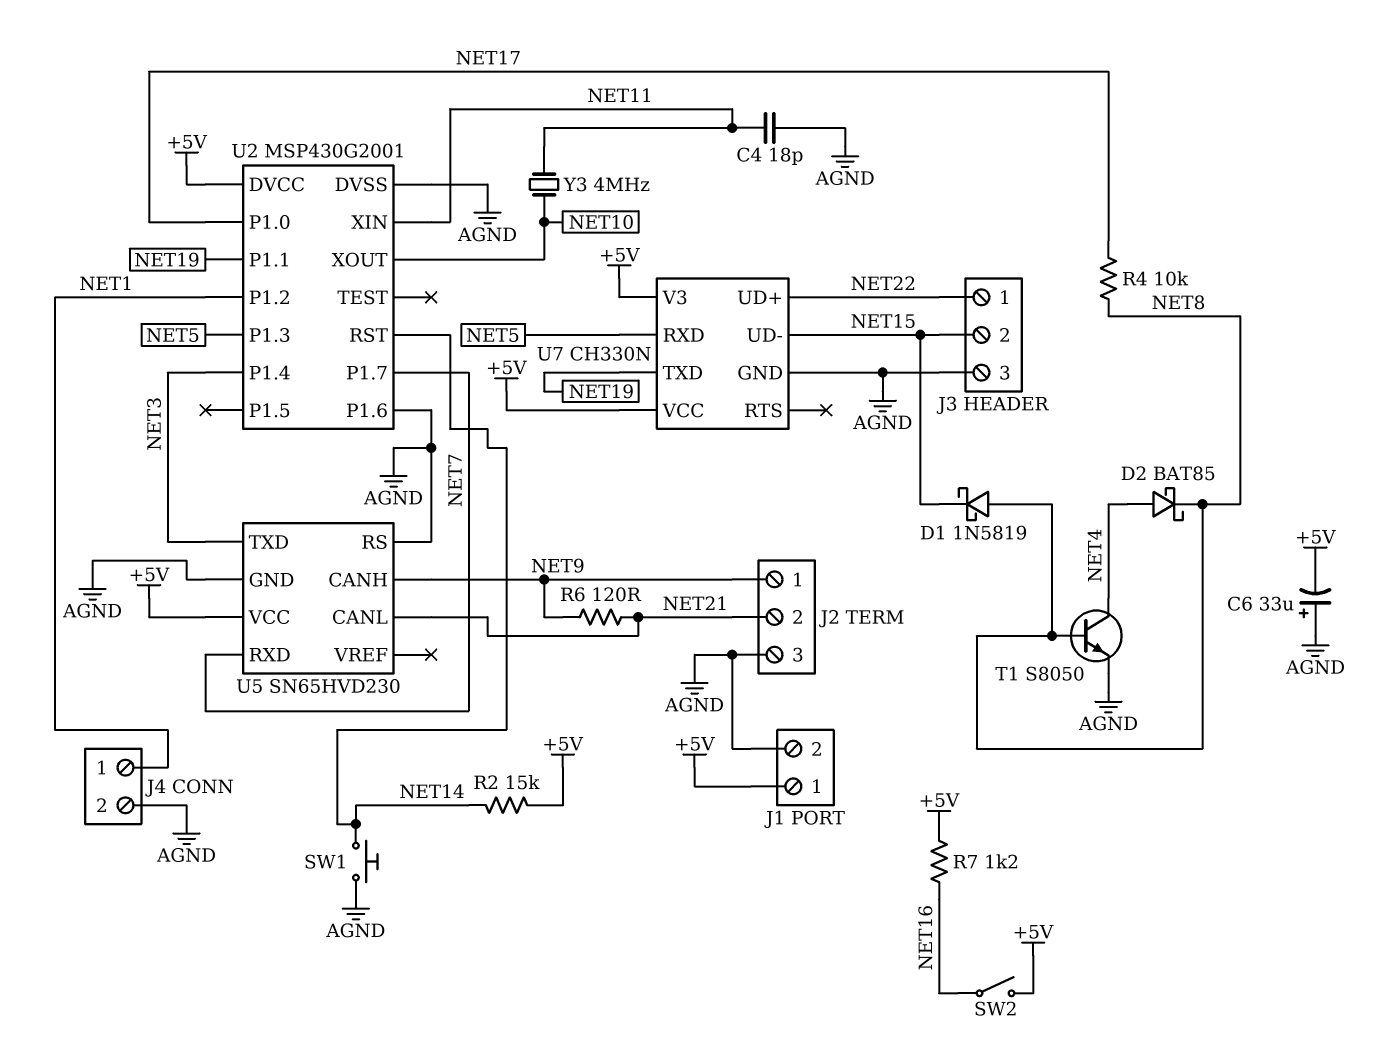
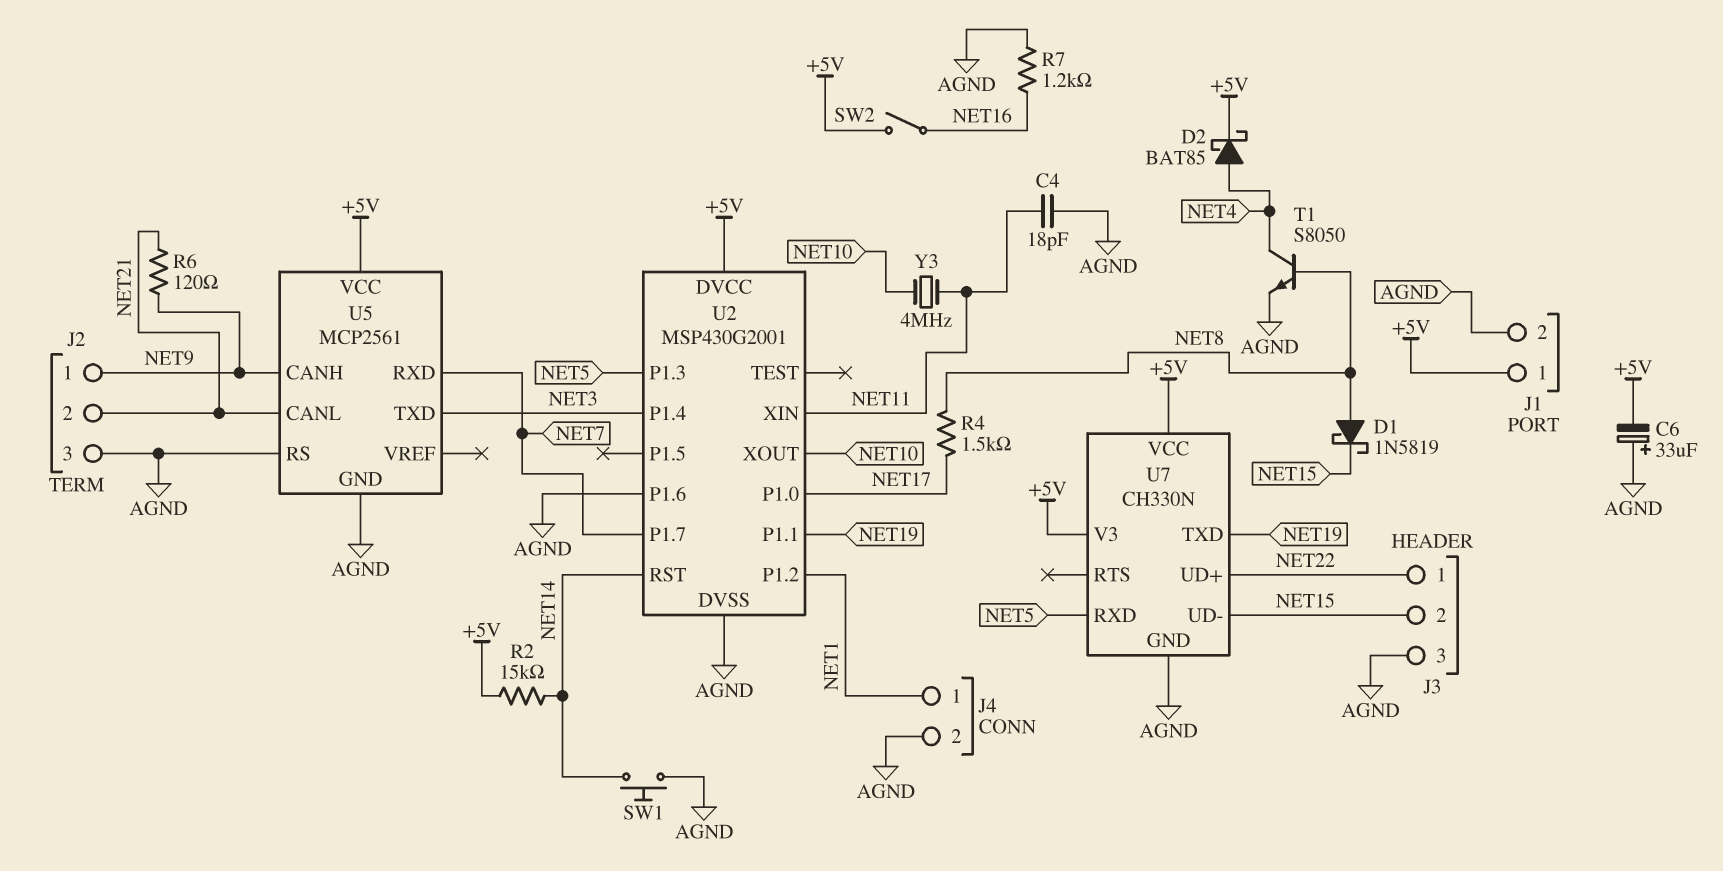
D2: schottky BAT85 (A NET4, K NET8) -> schottky BAT85 (A NET4, K +5V)
R4: 10k (NET8, NET17) -> 1.5k (NET8, NET17)
R7: 1.2k (+5V, NET16) -> 1.2k (AGND, NET16)
U5: SN65HVD230 -> MCP2561

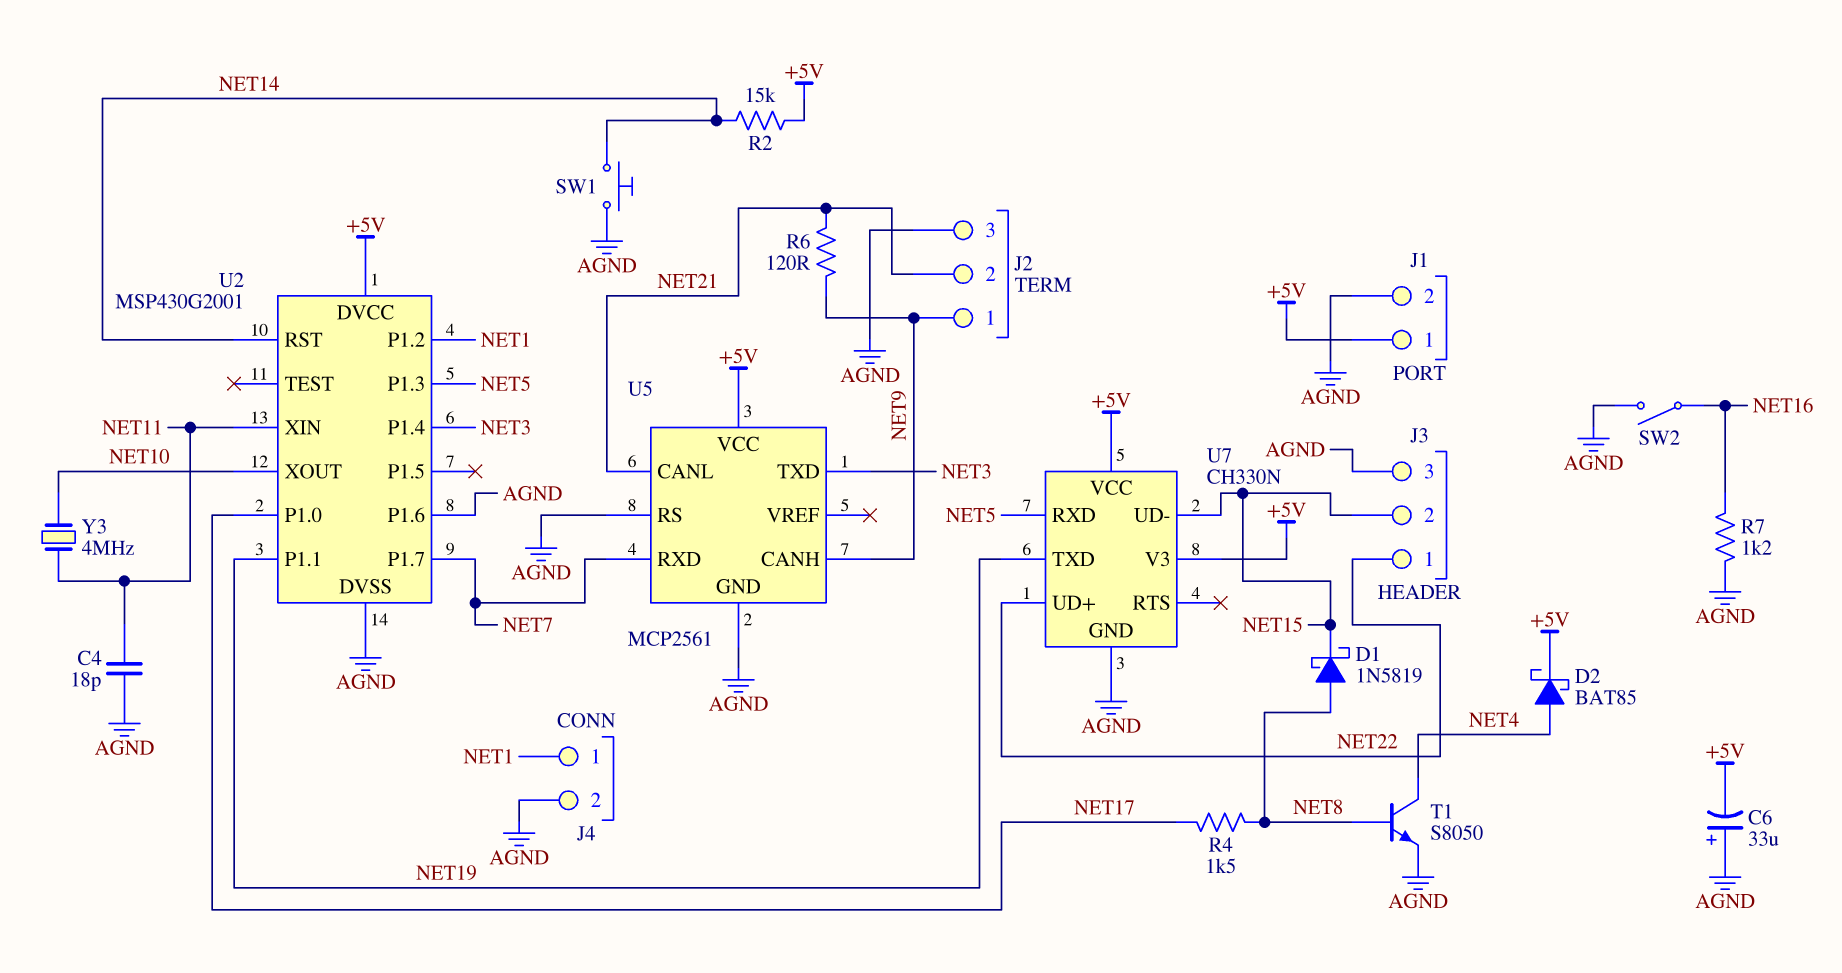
SW2: switch (+5V, NET16) -> switch (AGND, NET16)

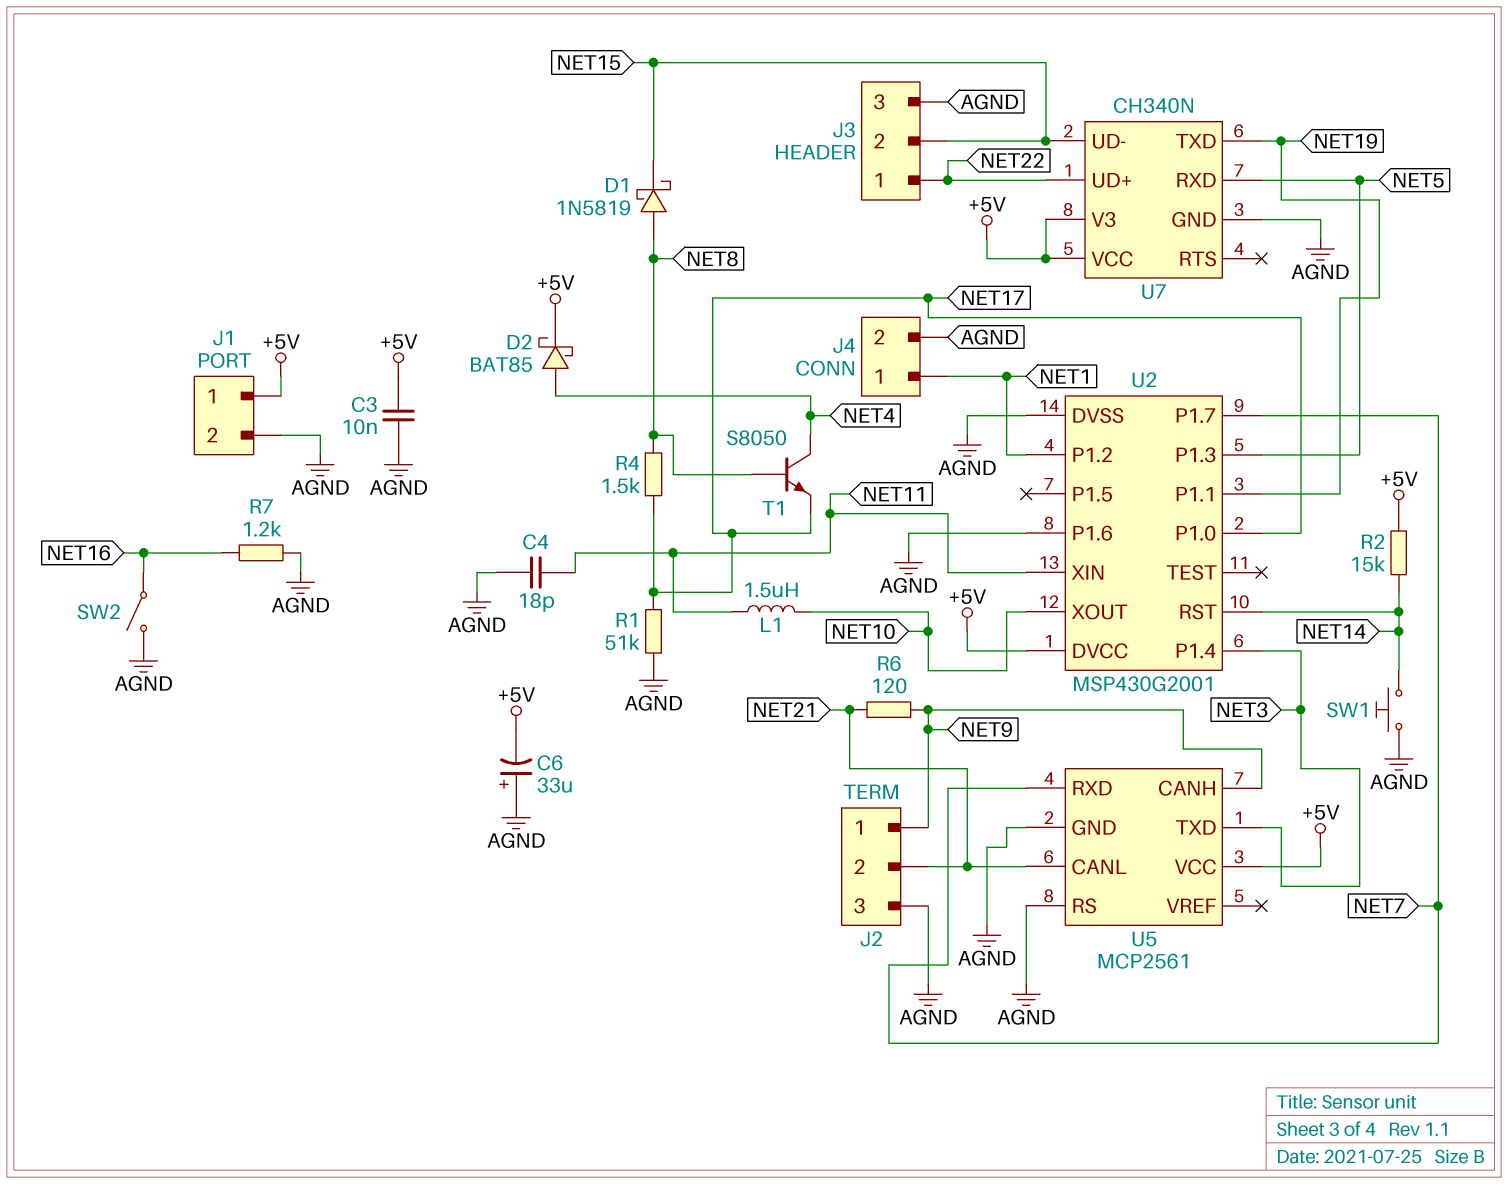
C3: none -> 10nF (+5V, AGND)
L1: none -> 1.5uH (NET10, NET11)
R1: none -> 51k (AGND, NET17)
T1: NPN S8050 (B NET8, C NET4, E AGND) -> NPN S8050 (B NET8, C NET4, E NET17)
U7: CH330N -> CH340N
Y3: 4MHz (NET10, NET11) -> none

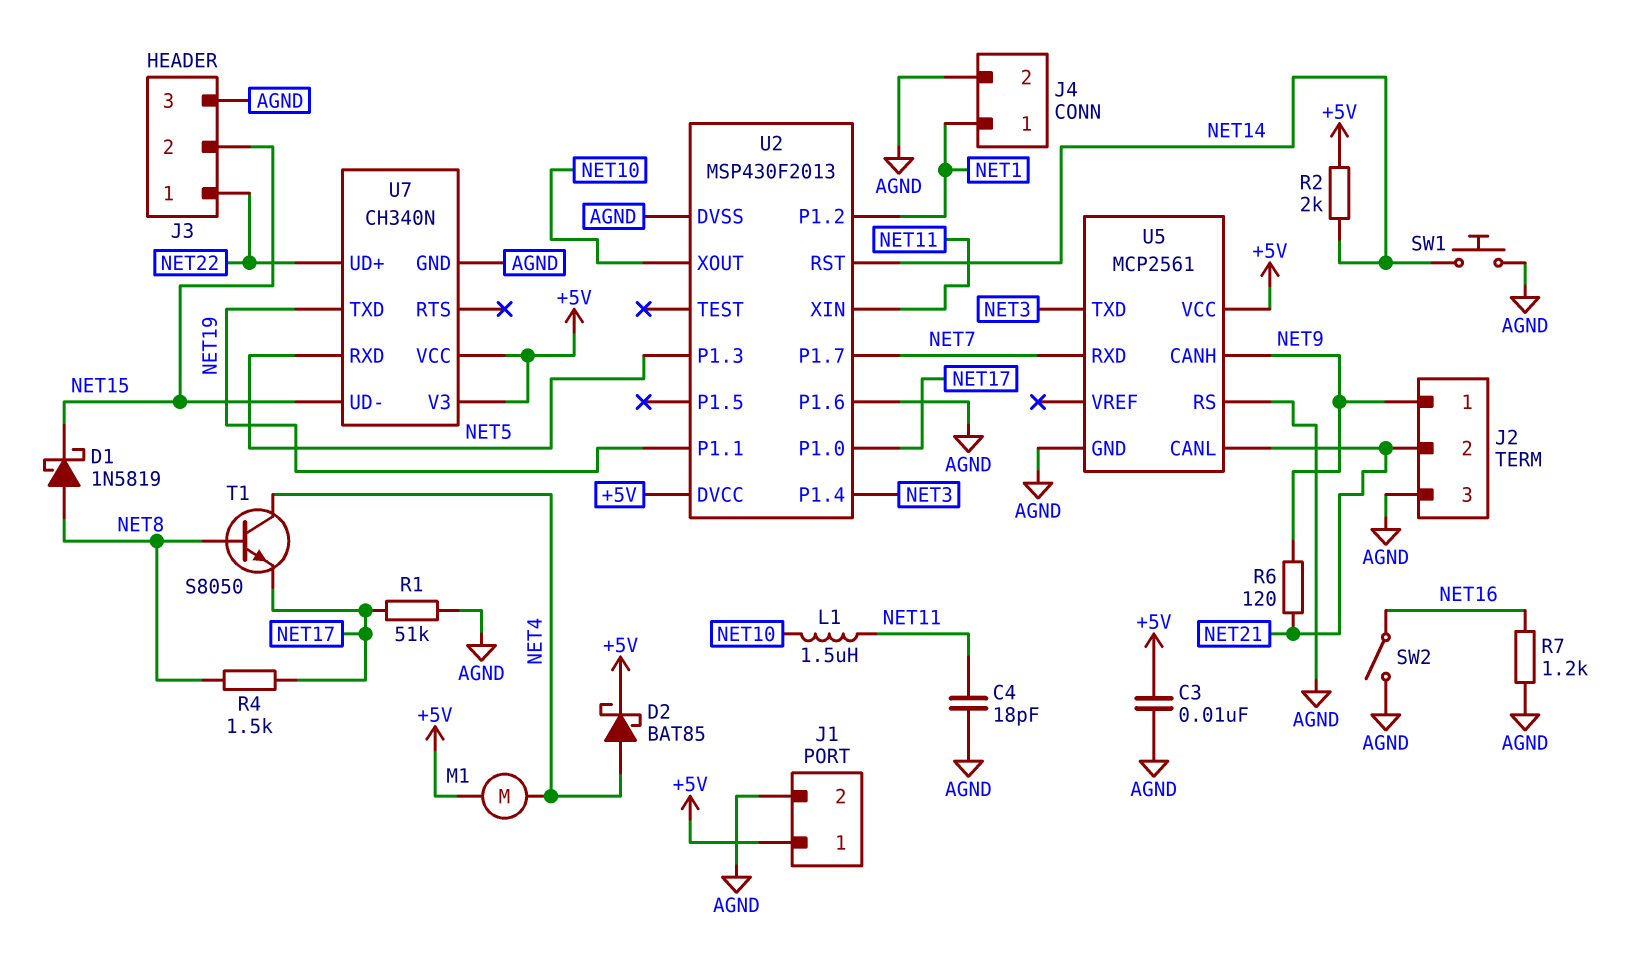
C6: 33uF (plus AGND, minus +5V) -> none
M1: none -> motor (+5V, NET4)
R2: 15k (+5V, NET14) -> 2k (+5V, NET14)
U2: MSP430G2001 -> MSP430F2013

